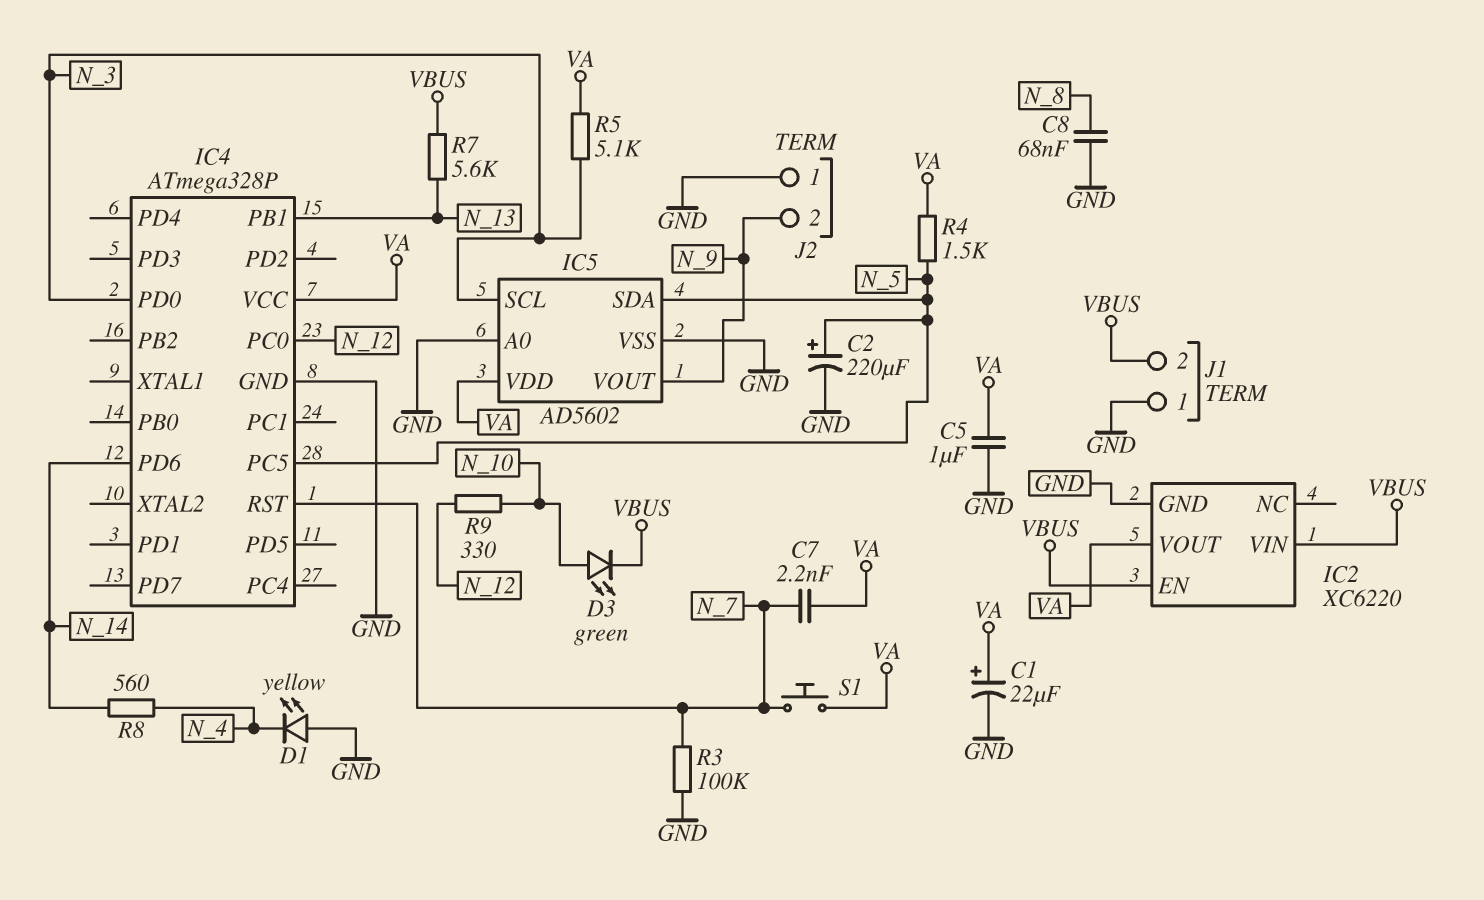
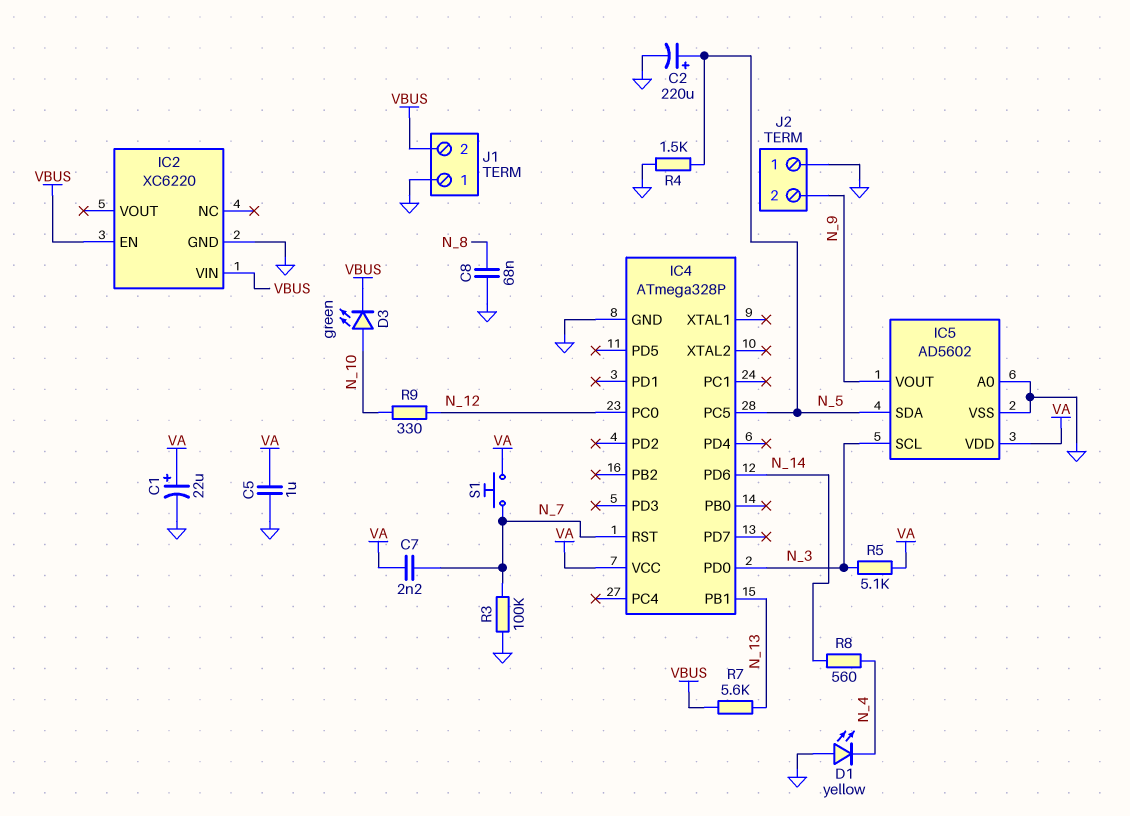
IC2 pin VOUT: VA -> none
R4: 1.5k (N_5, VA) -> 1.5k (GND, N_5)

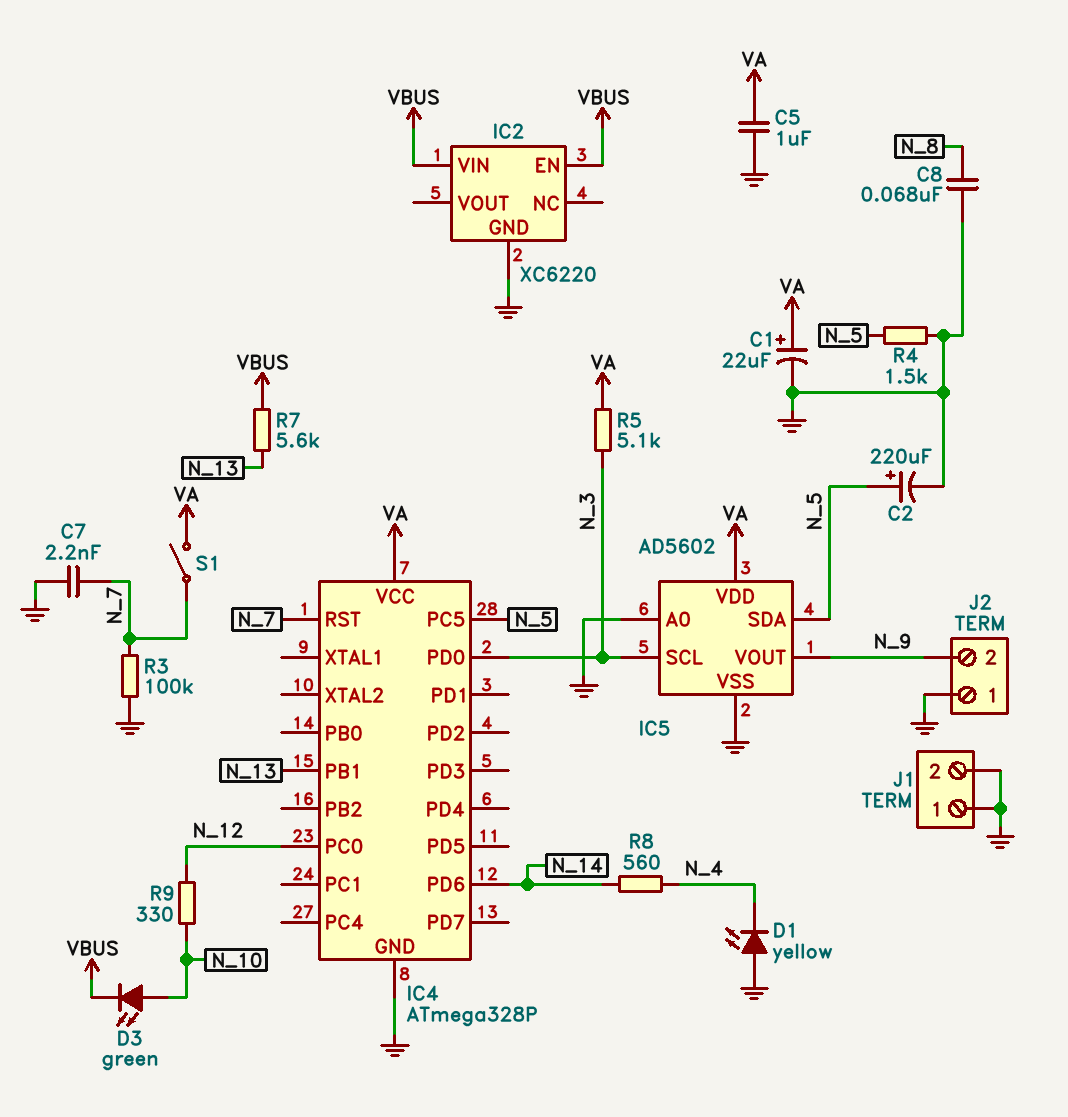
C7: 2.2nF (N_7, VA) -> 2.2nF (GND, N_7)
J1 pin 2: VBUS -> GND
S1: button (N_7, VA) -> switch (N_7, VA)

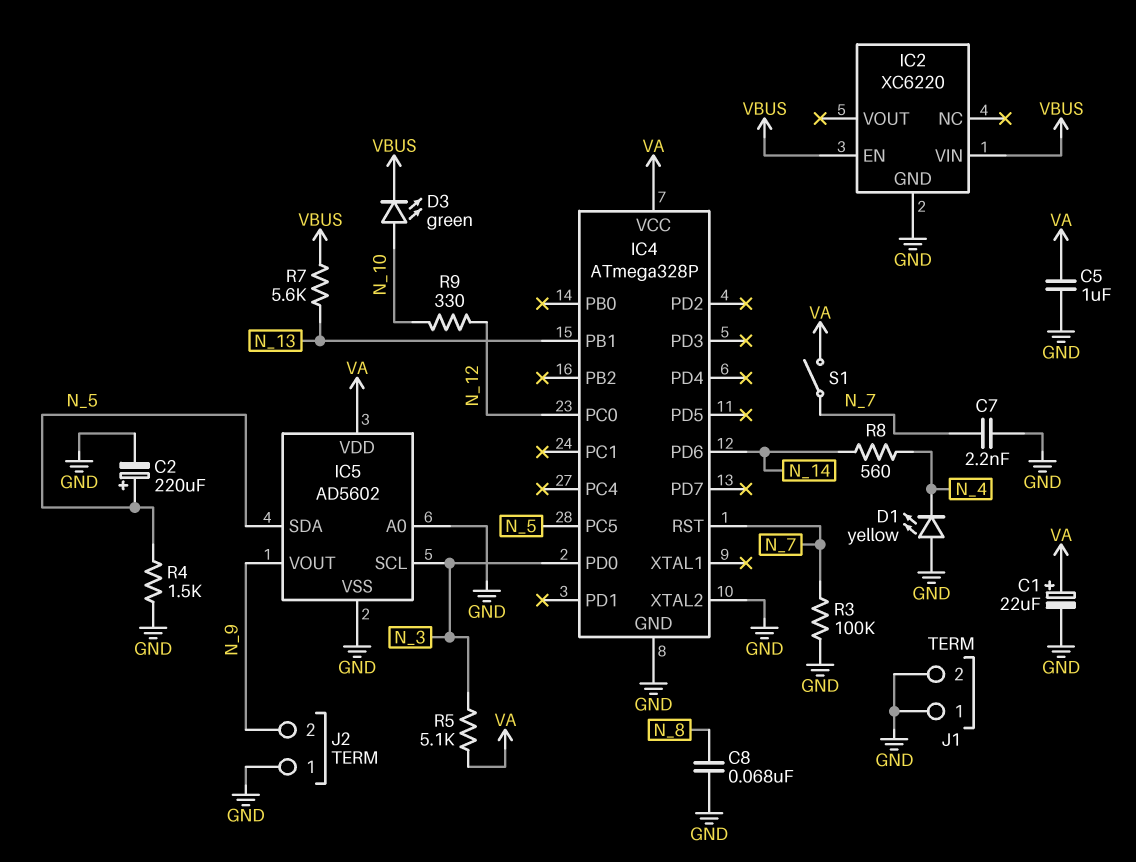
IC4 pin XTAL2: none -> GND

